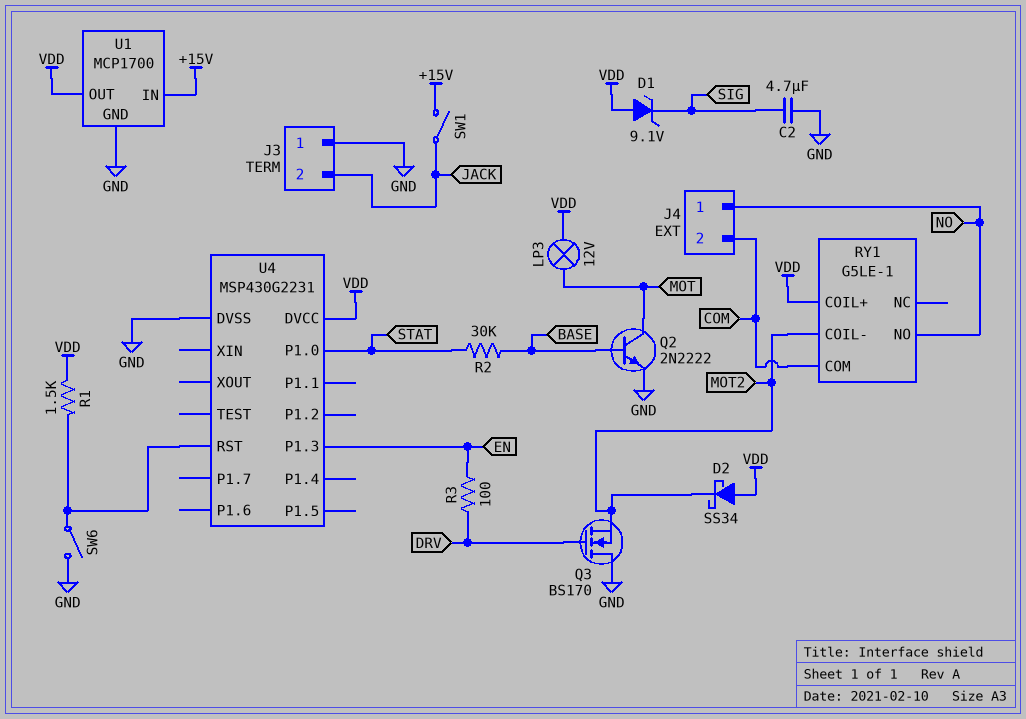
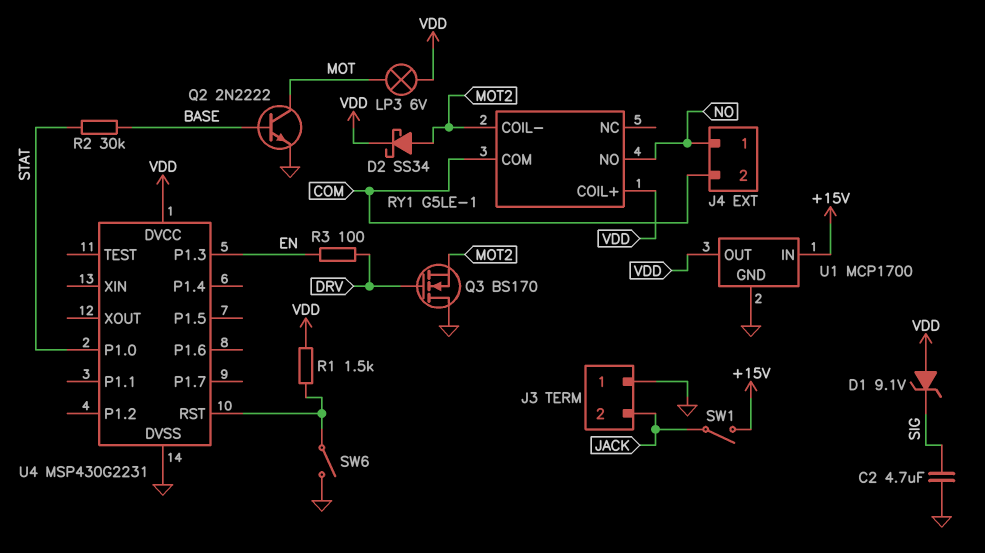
D2: schottky SS34 (A VDD, K MOT2) -> schottky SS34 (A MOT2, K VDD)
LP3: lamp 12V (MOT, VDD) -> lamp 6V (MOT, VDD)

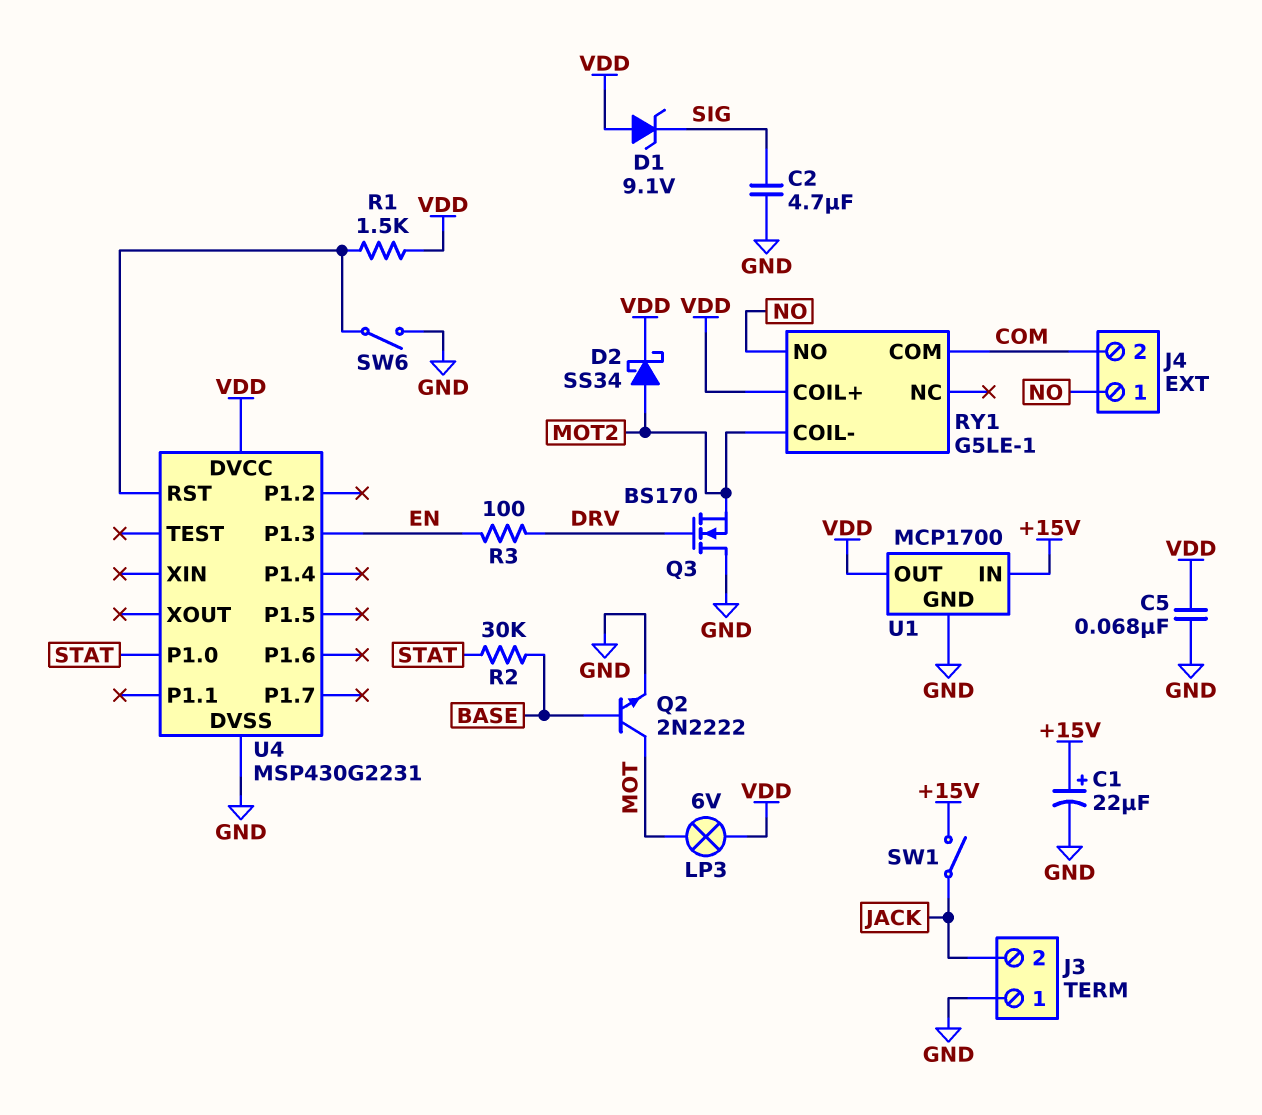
C1: none -> 22uF (plus +15V, minus GND)
C5: none -> 68nF (GND, VDD)

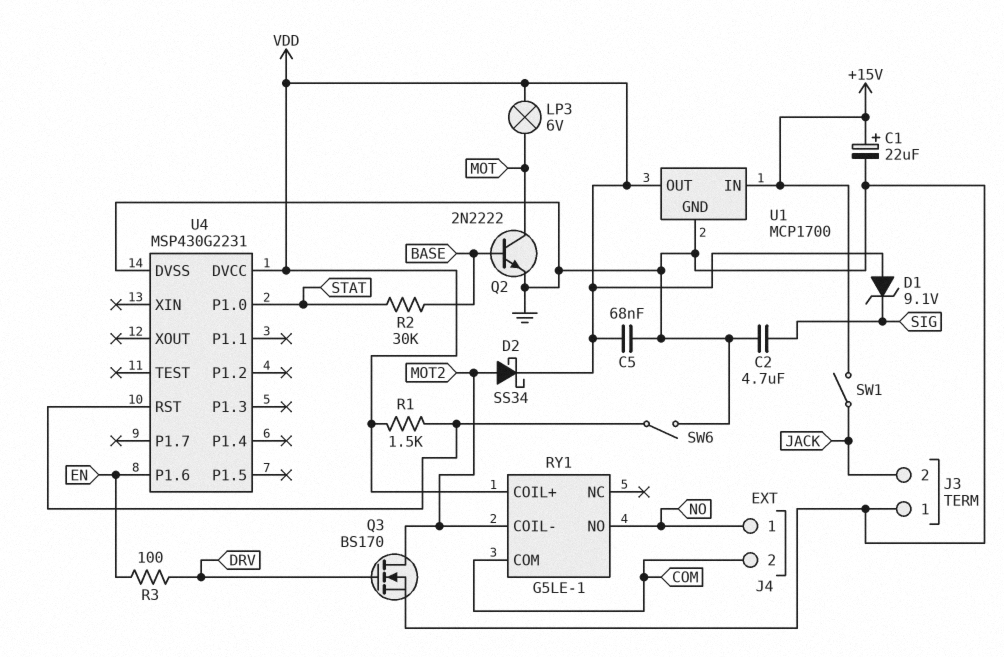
Q3: NMOS BS170 (G DRV, D GND, S MOT2) -> NMOS BS170 (G DRV, D MOT2, S GND)
U4 pin P1.3: EN -> none
U4 pin P1.6: none -> EN

